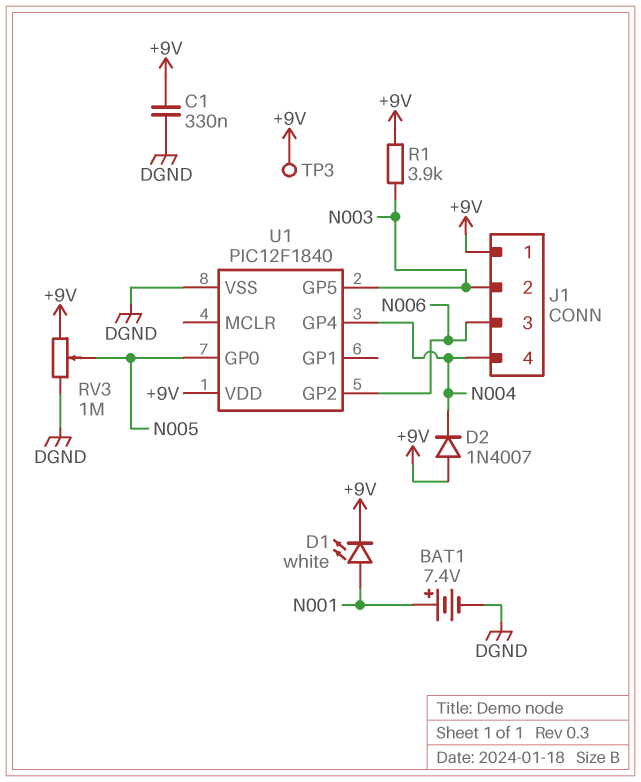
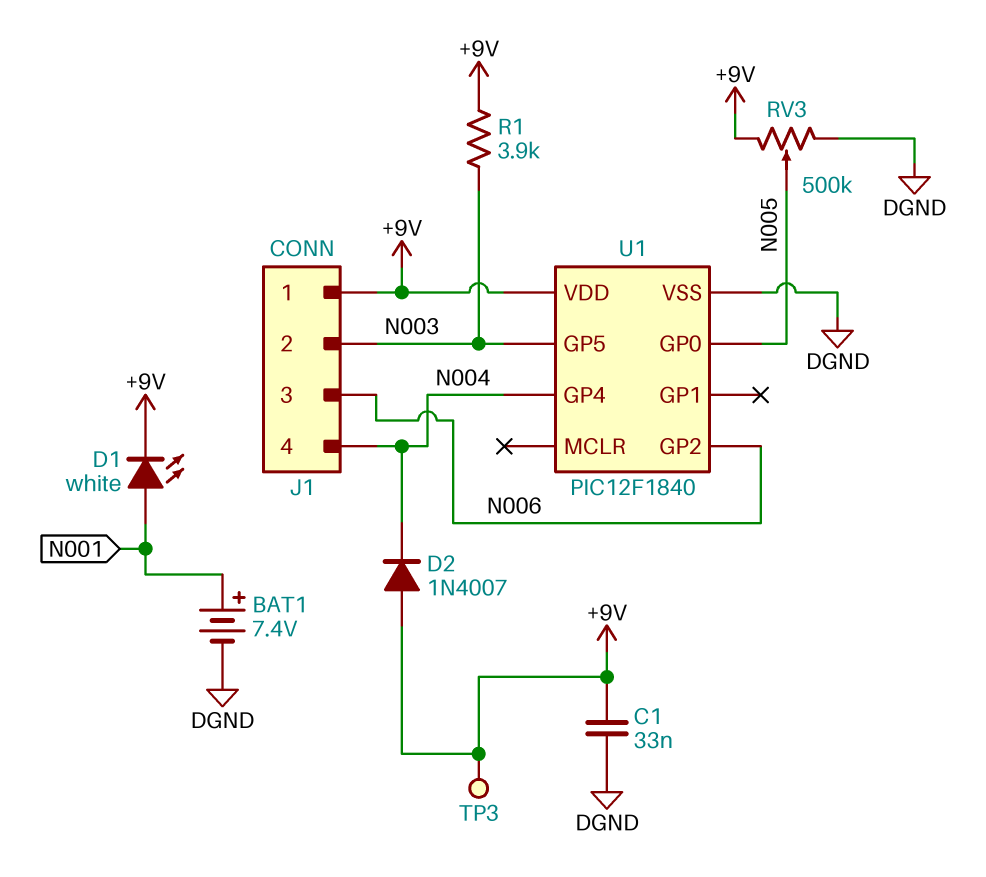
C1: 330nF (+9V, DGND) -> 33nF (+9V, DGND)
RV3: 1M (+9V, DGND, wiper N005) -> 500k (+9V, DGND, wiper N005)

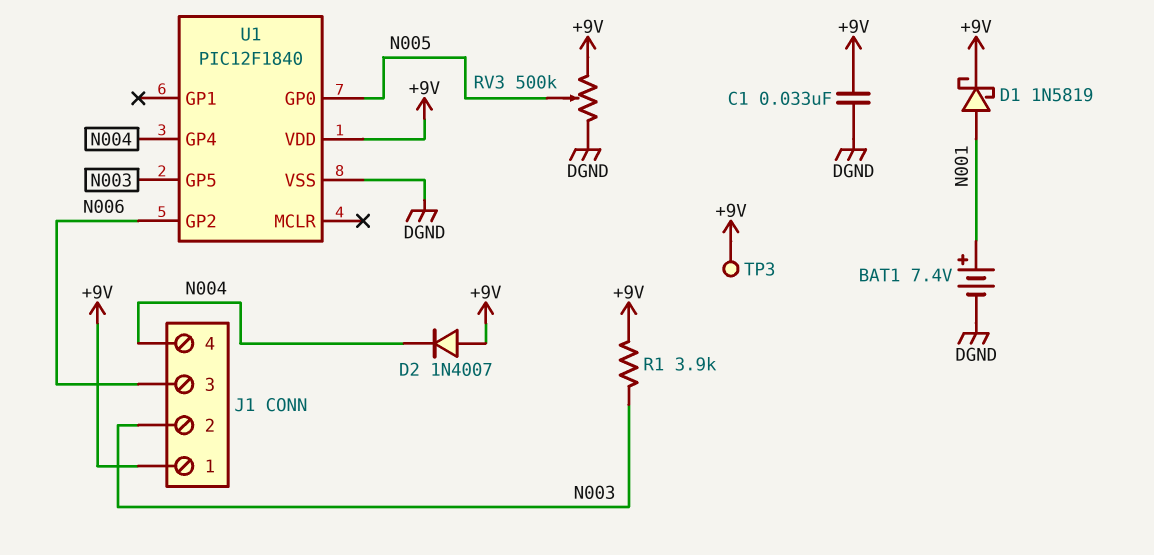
D1: LED white (A N001, K +9V) -> schottky 1N5819 (A N001, K +9V)

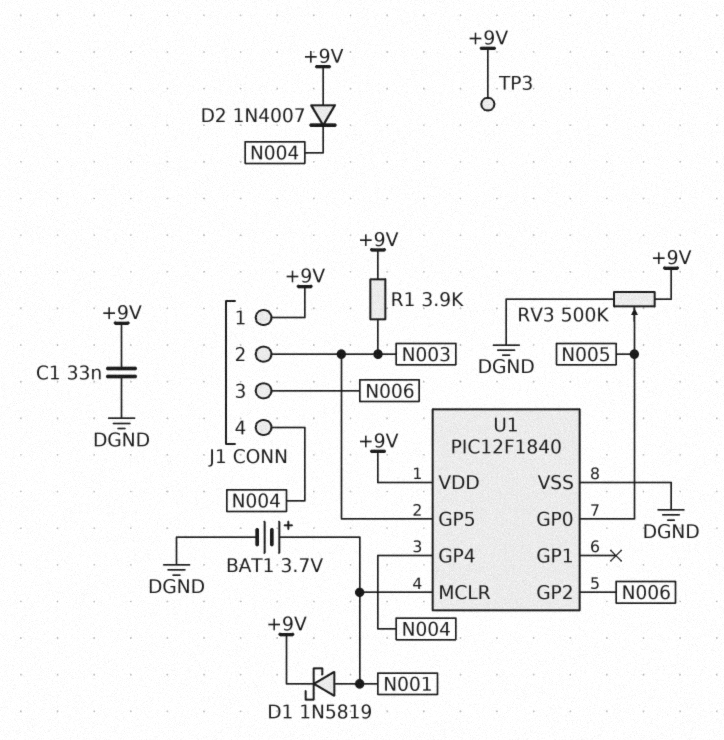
BAT1: 7.4V (plus N001, minus DGND) -> 3.7V (plus N001, minus DGND)
U1 pin MCLR: none -> N001

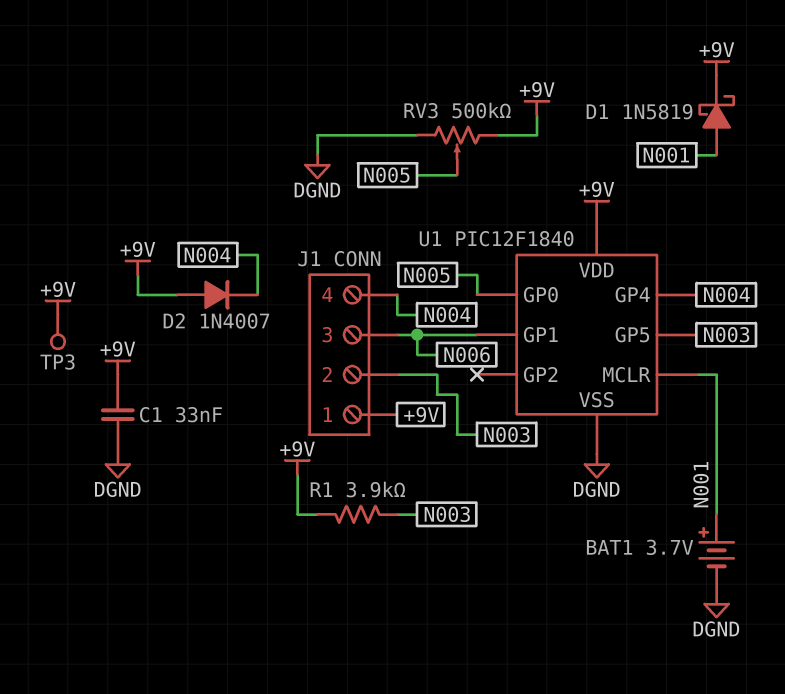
U1 pin GP1: none -> N006
U1 pin GP2: N006 -> none

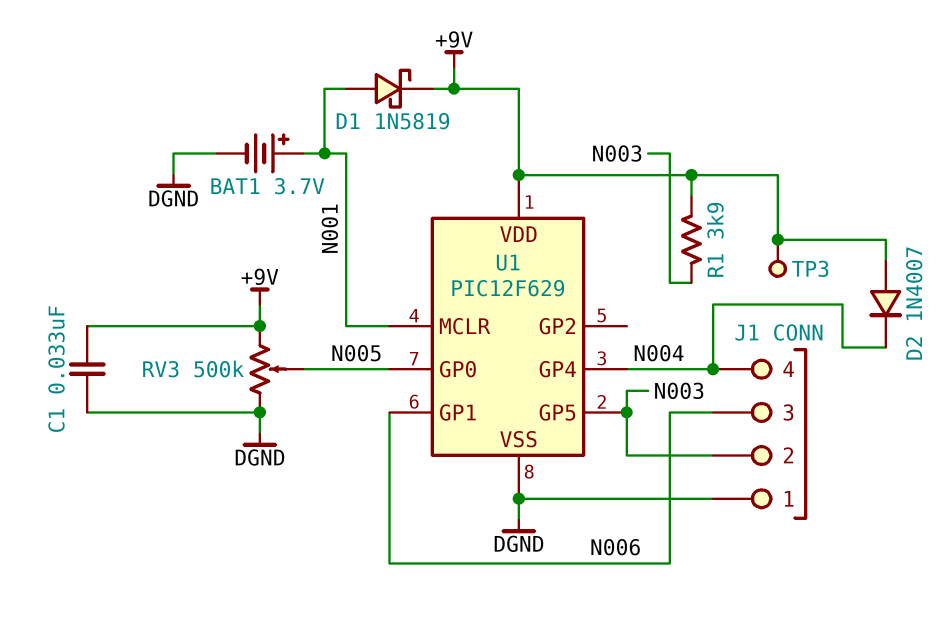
J1 pin 1: +9V -> DGND
U1: PIC12F1840 -> PIC12F629

